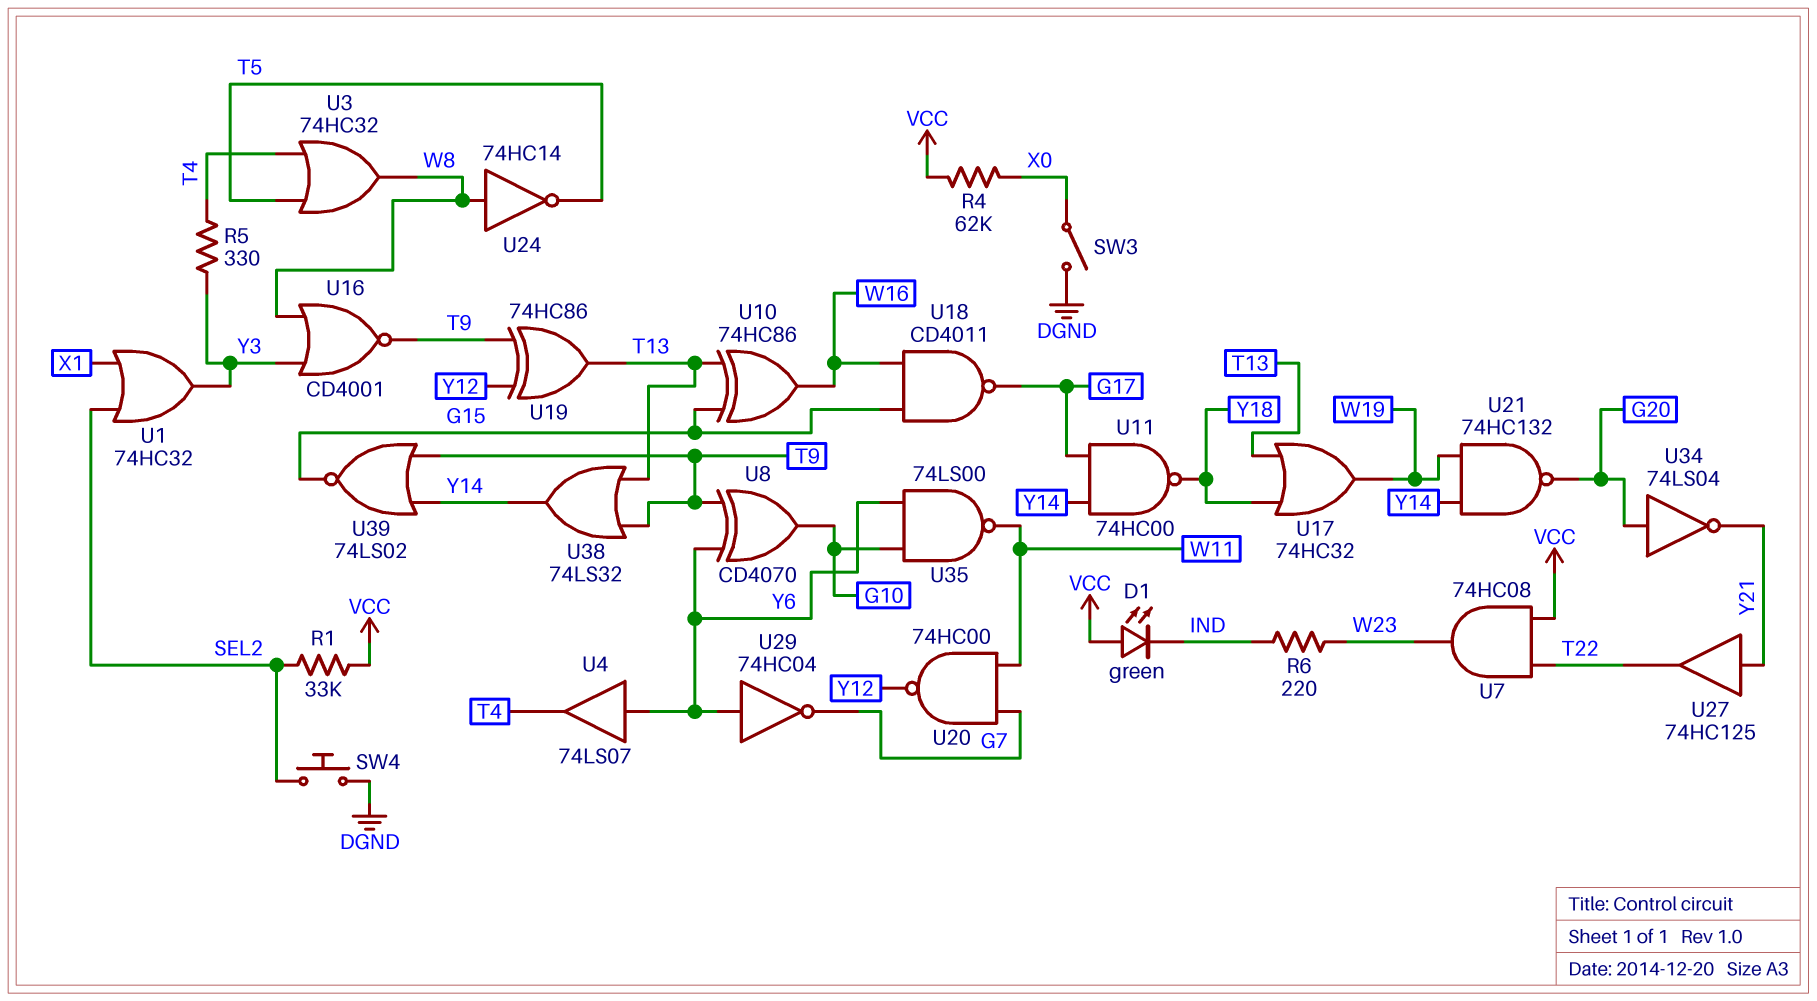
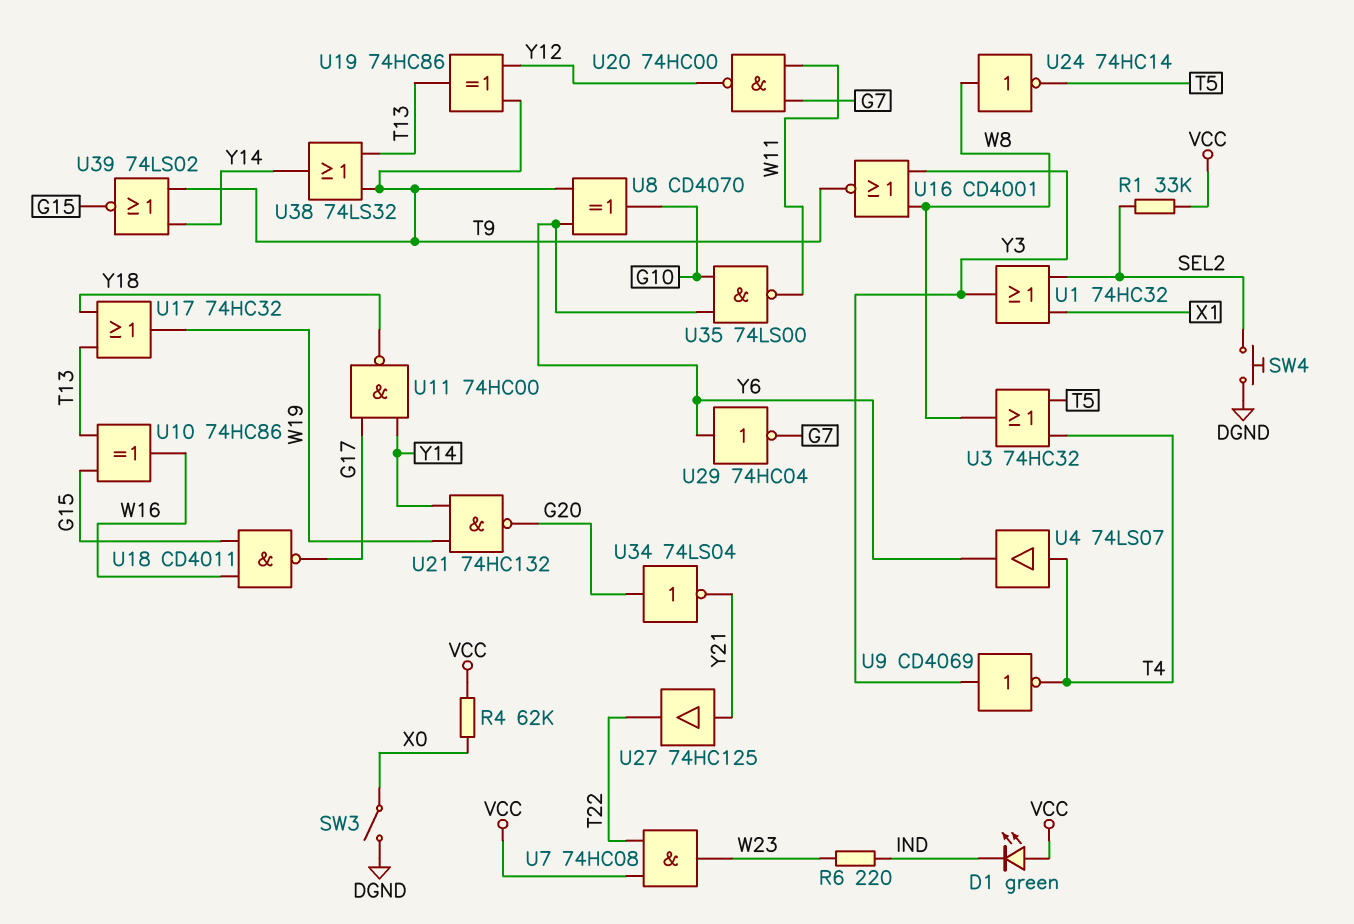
R5: 330 (T4, Y3) -> none
U4: buffer 74LS07 (in Y6, out T4) -> buffer 74LS07 (in T4, out Y6)
U9: none -> NOT CD4069 (in Y3, out T4)

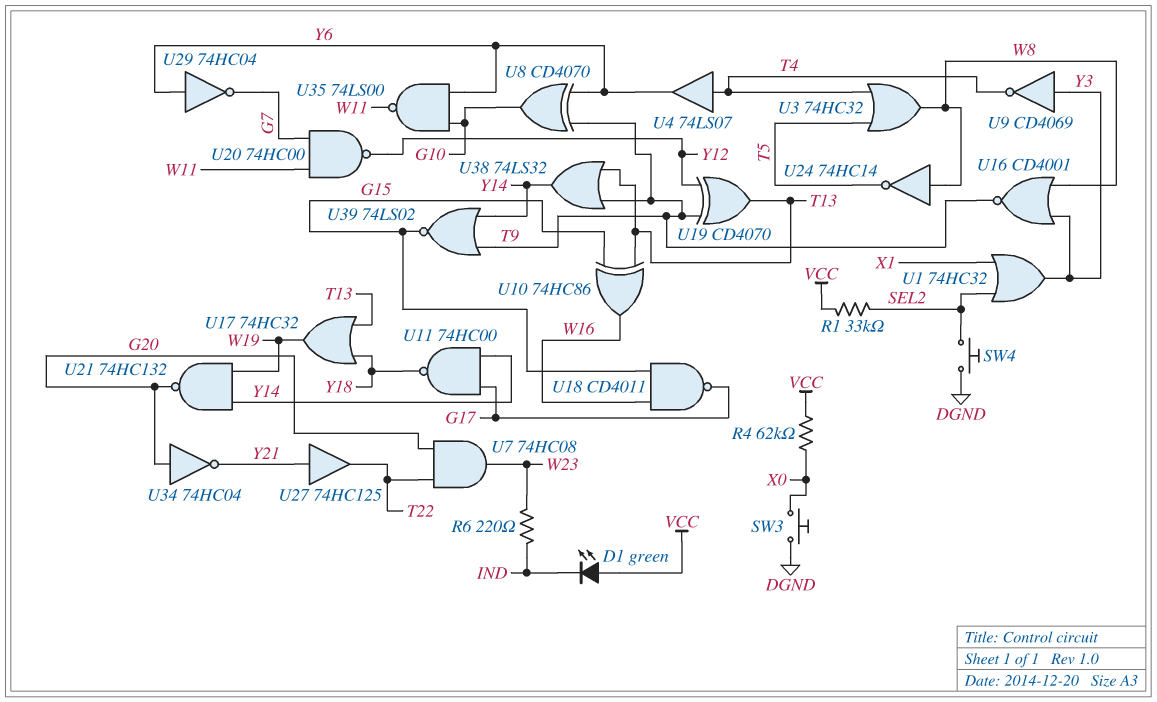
SW3: switch (DGND, X0) -> button (DGND, X0)
U7: AND 74HC08 (in T22, in VCC, out W23) -> AND 74HC08 (in G20, in T22, out W23)
U19: XOR 74HC86 (in T9, in Y12, out T13) -> XOR CD4070 (in T9, in Y12, out T13)
U34: NOT 74LS04 (in G20, out Y21) -> NOT 74HC04 (in G20, out Y21)

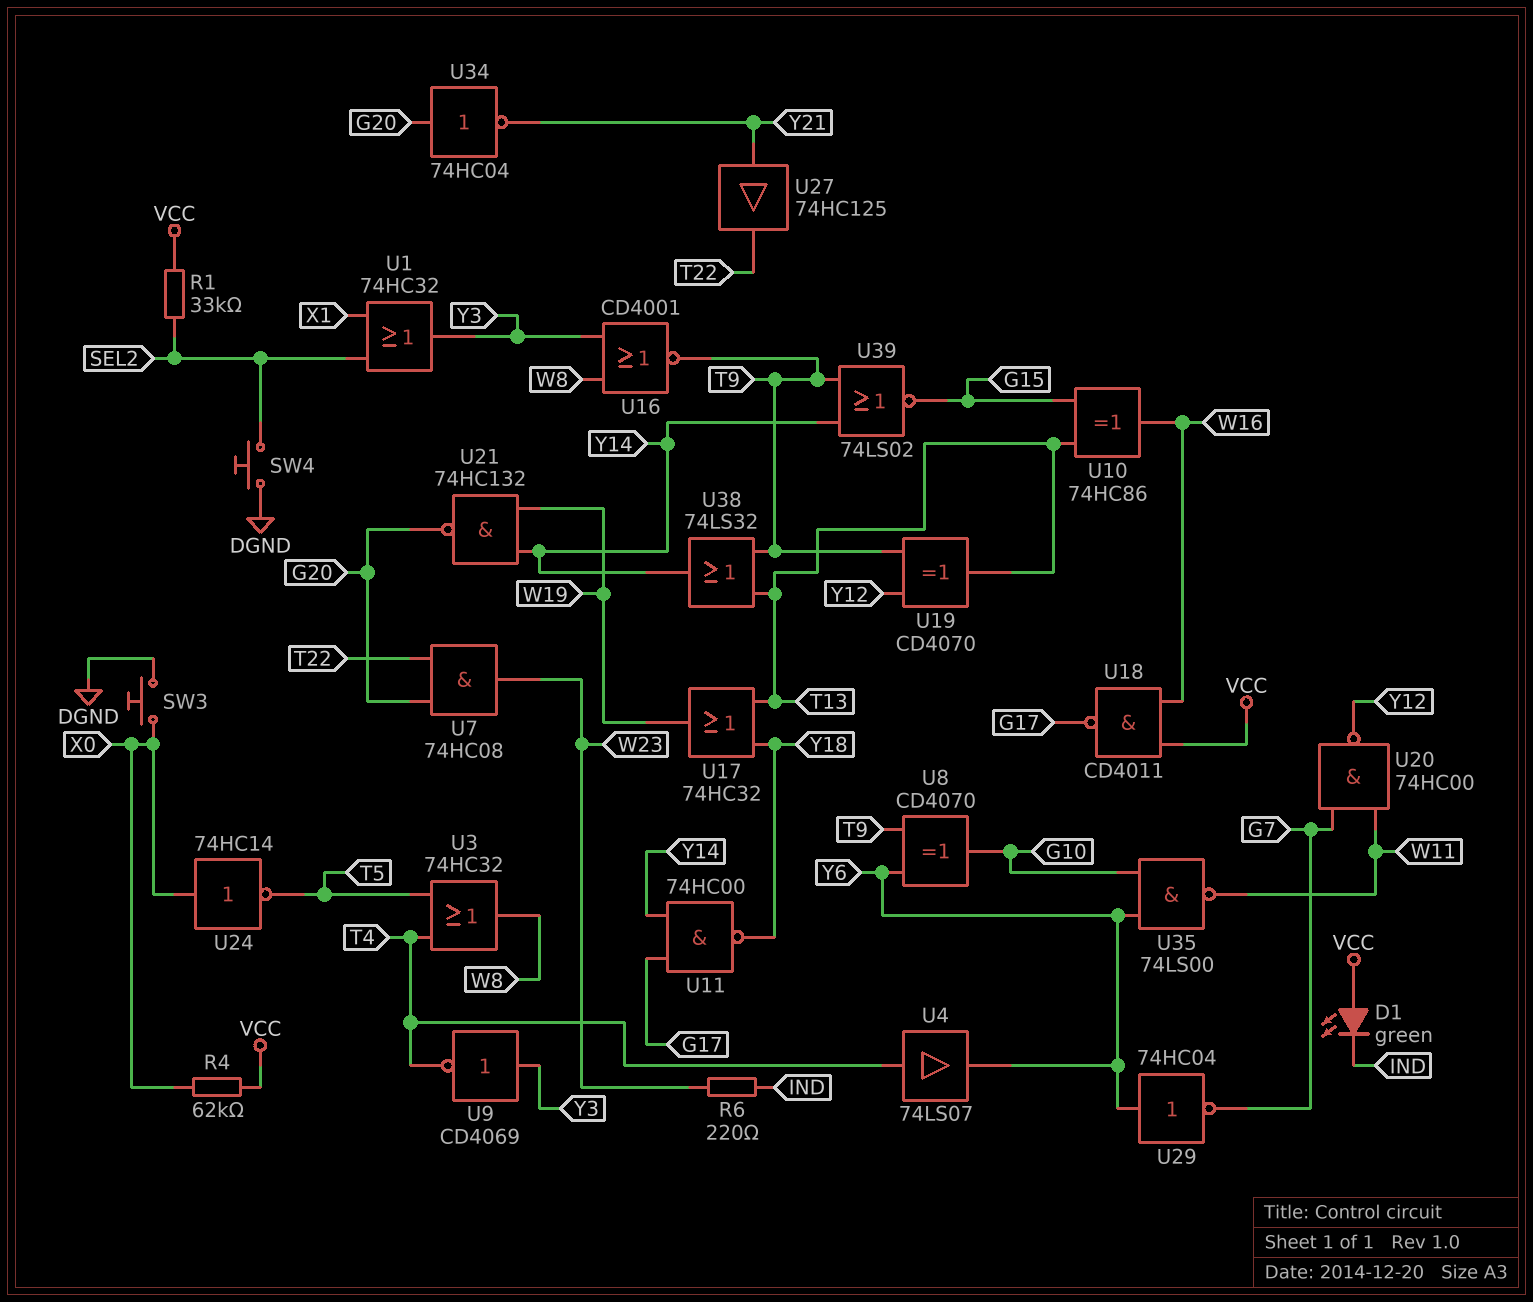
U18: NAND CD4011 (in G15, in W16, out G17) -> NAND CD4011 (in VCC, in W16, out G17)
U24: NOT 74HC14 (in W8, out T5) -> NOT 74HC14 (in X0, out T5)

